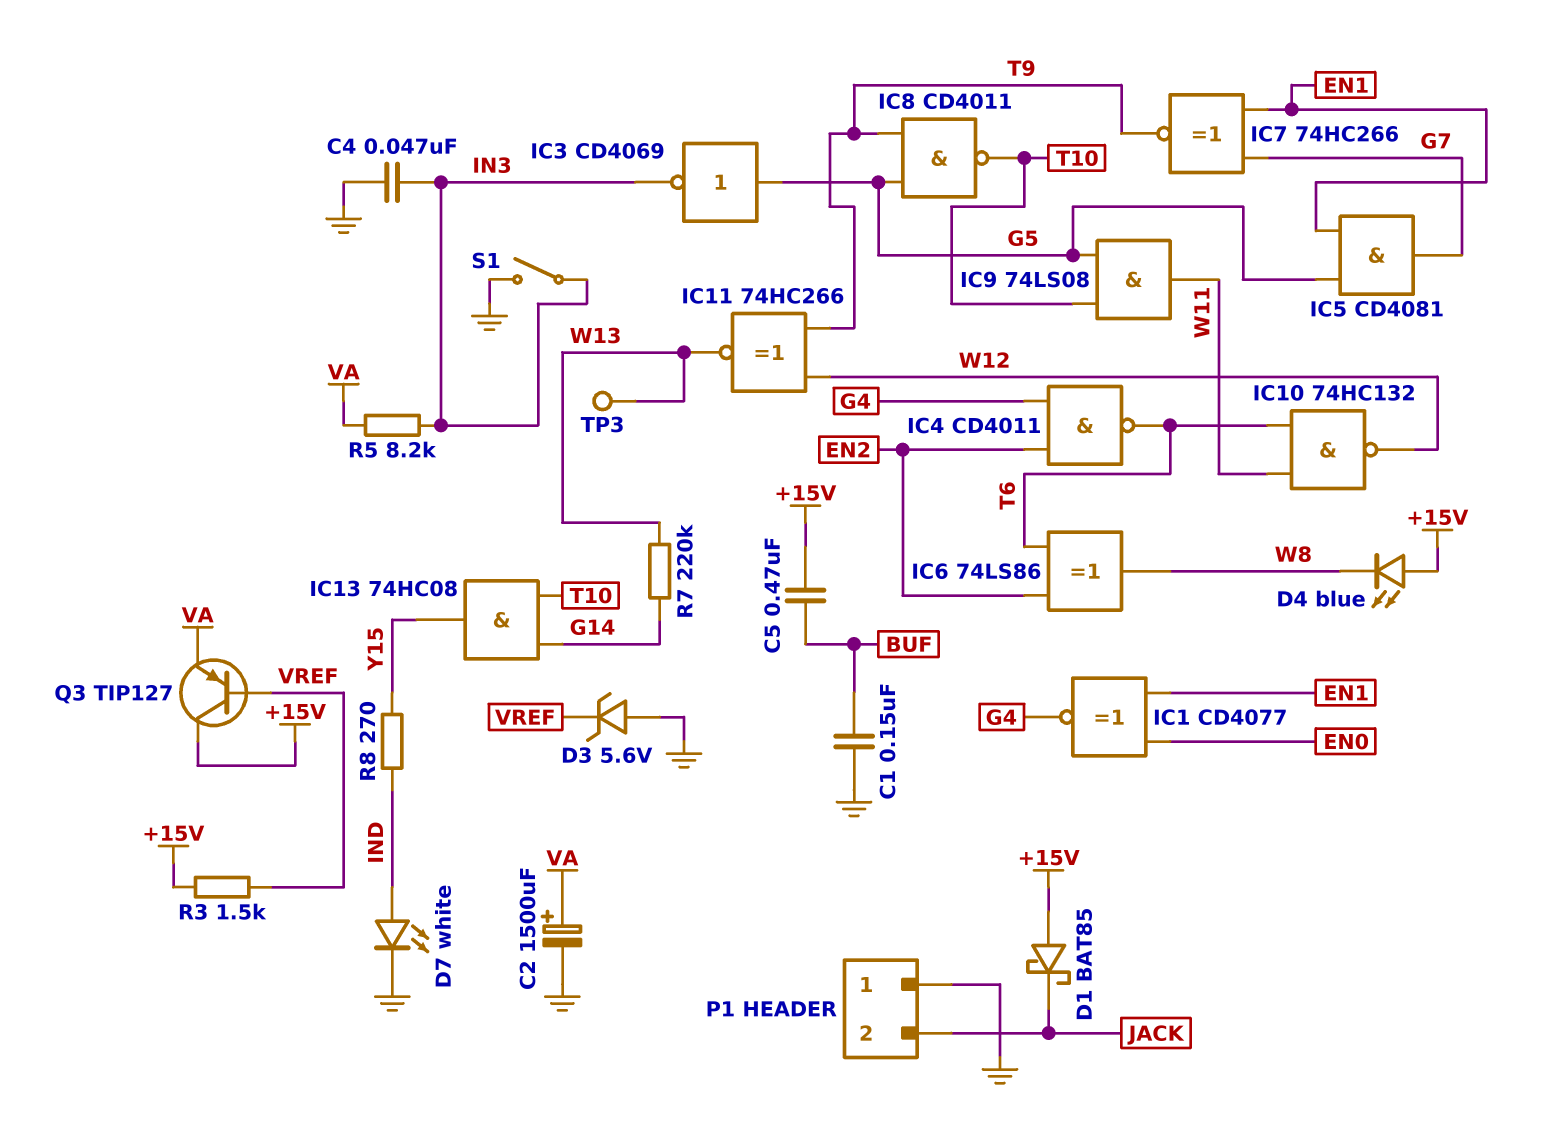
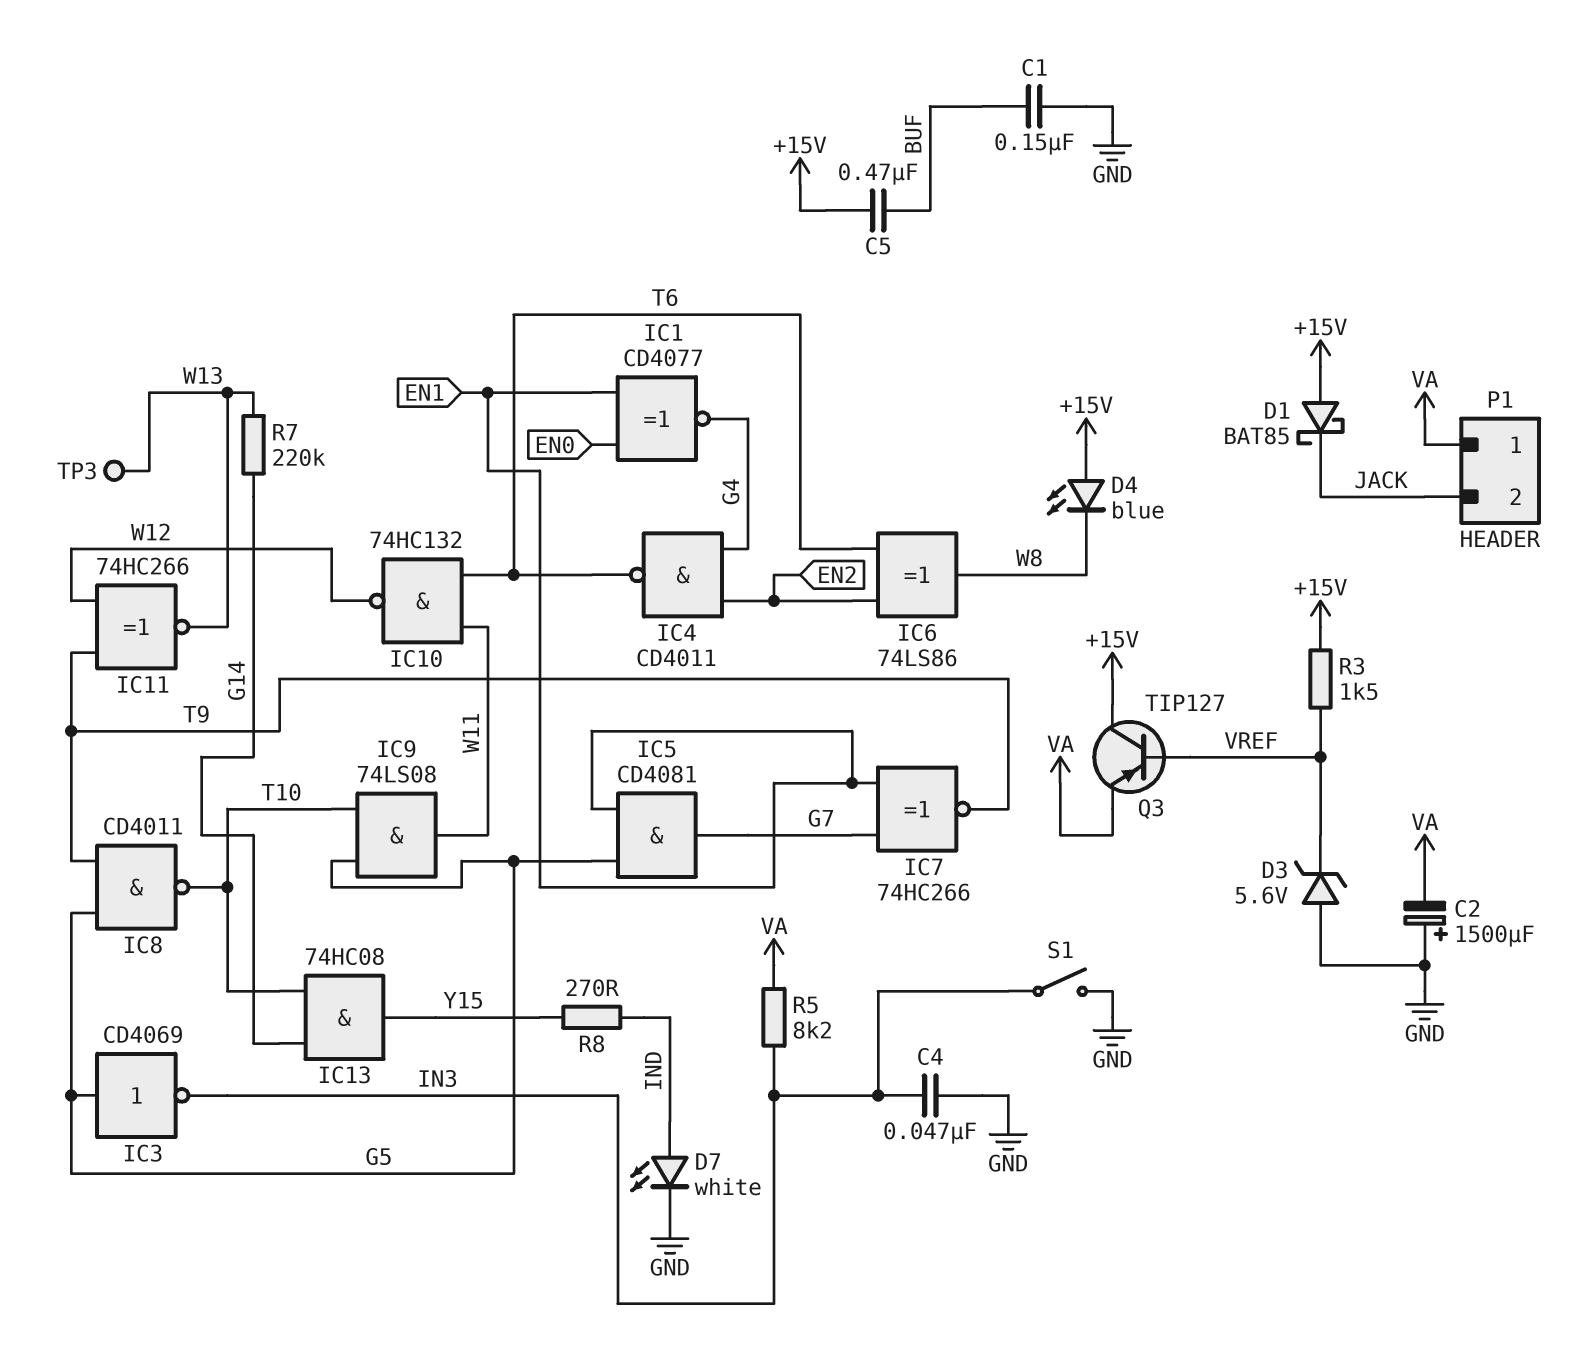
C2: 1500uF (plus VA, minus GND) -> 1500uF (plus GND, minus VA)
P1 pin 1: GND -> VA

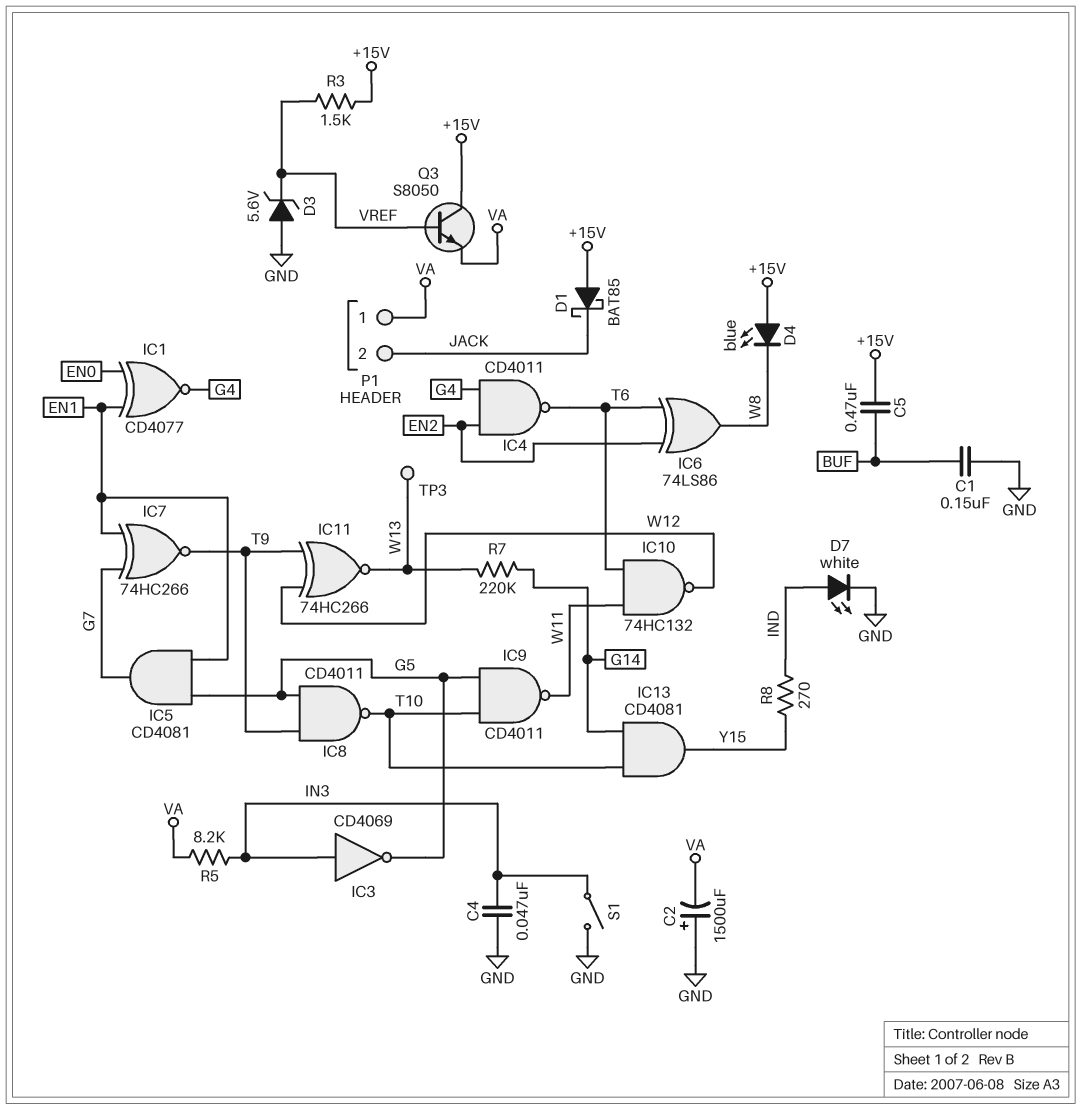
IC3: NOT CD4069 (in G5, out IN3) -> NOT CD4069 (in IN3, out G5)
IC9: AND 74LS08 (in G5, in T10, out W11) -> NAND CD4011 (in G5, in T10, out W11)
IC13: AND 74HC08 (in G14, in T10, out Y15) -> AND CD4081 (in G14, in T10, out Y15)
Q3: PNP TIP127 (B VREF, C +15V, E VA) -> NPN S8050 (B VREF, C +15V, E VA)

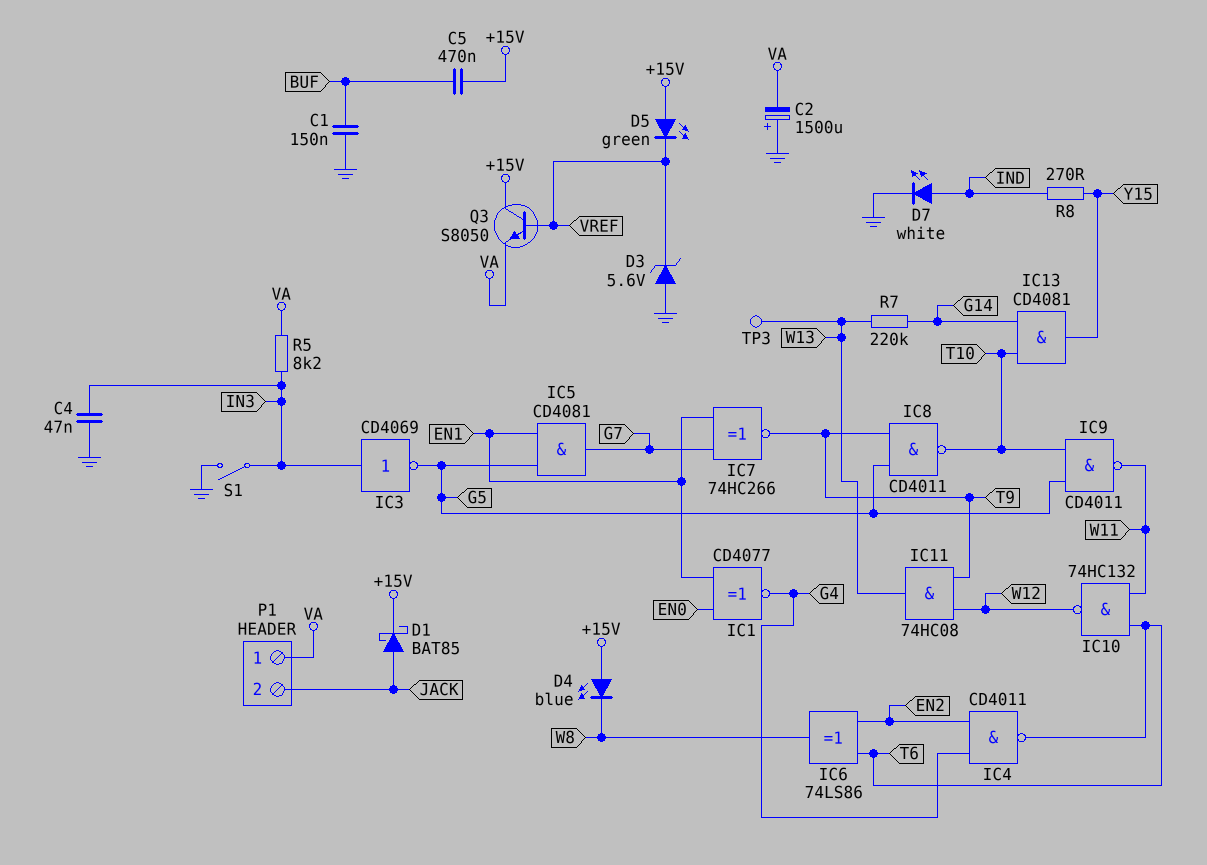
D1: schottky BAT85 (A +15V, K JACK) -> schottky BAT85 (A JACK, K +15V)
D5: none -> LED green (A +15V, K VREF)
IC11: XNOR 74HC266 (in T9, in W12, out W13) -> AND 74HC08 (in T9, in W12, out W13)
R3: 1.5k (+15V, VREF) -> none

